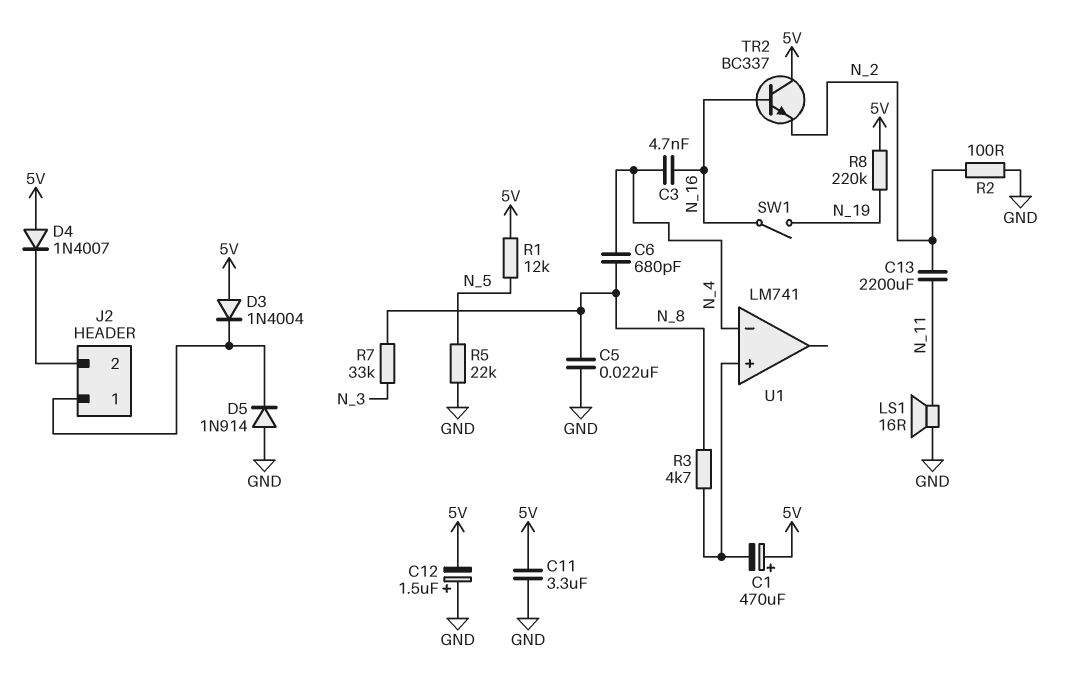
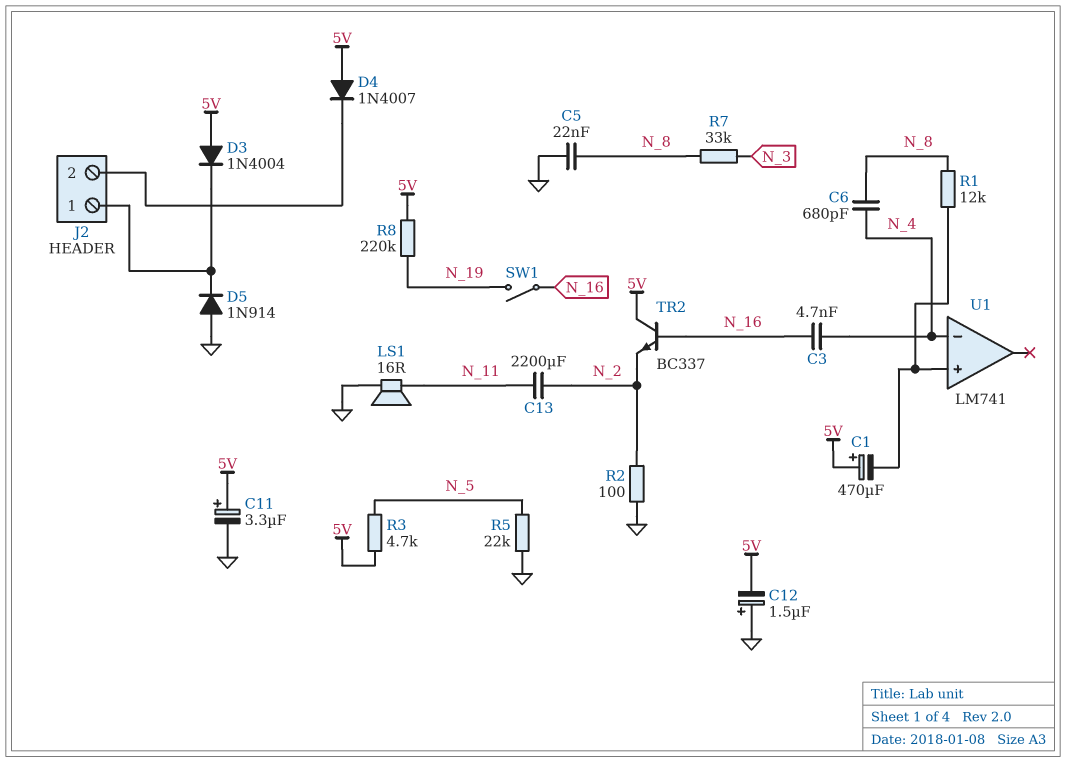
C11: 3.3uF (5V, GND) -> 3.3uF (plus 5V, minus GND)
R1: 12k (5V, N_5) -> 12k (N_8, U1/in+)
R3: 4.7k (N_8, U1/in+) -> 4.7k (5V, N_5)

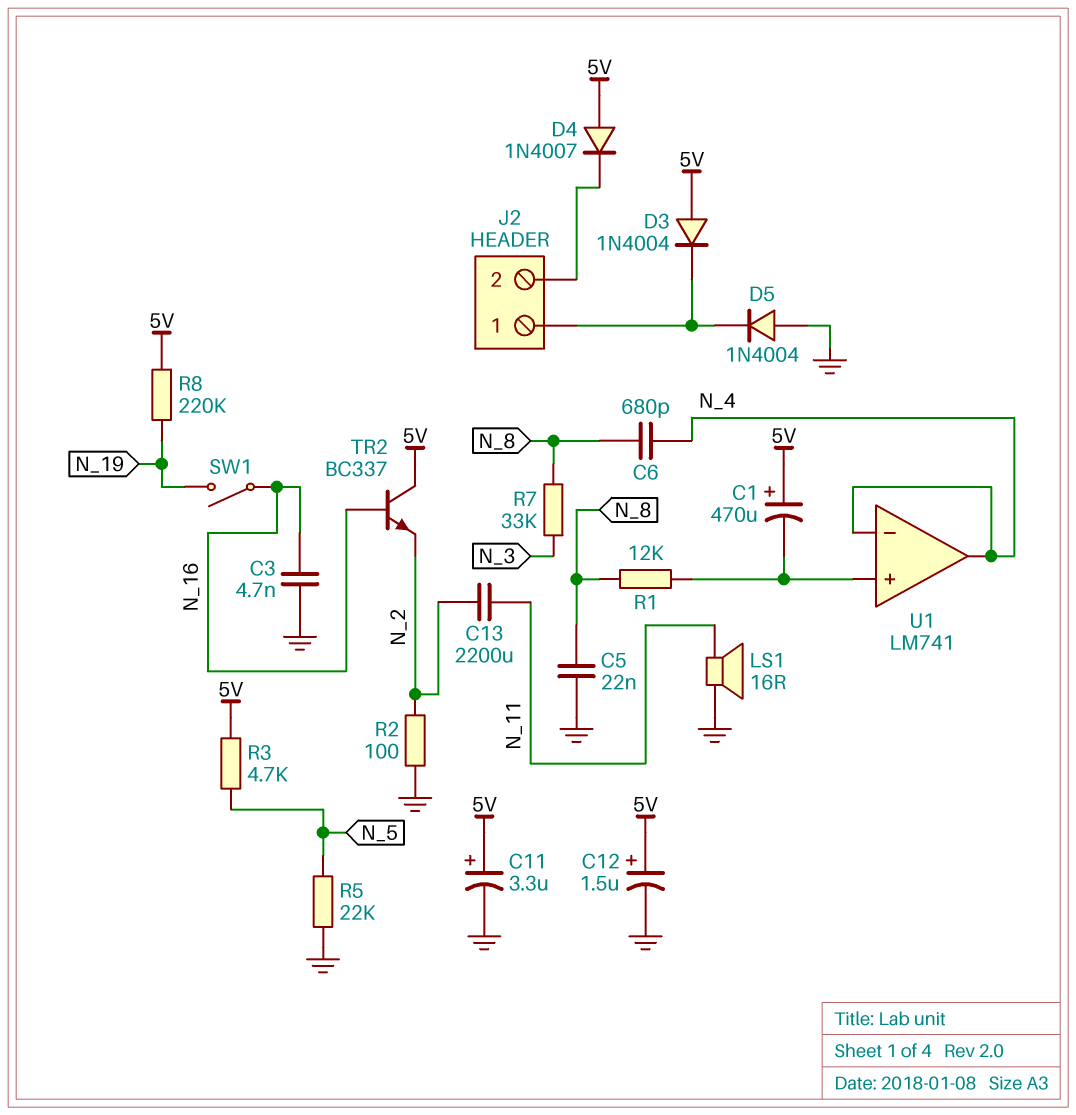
C3: 4.7nF (N_4, N_16) -> 4.7nF (GND, N_16)
C12: 1.5uF (plus GND, minus 5V) -> 1.5uF (plus 5V, minus GND)
D5: diode 1N914 (A GND, K J2/1) -> diode 1N4004 (A GND, K J2/1)
U1 pin out: none -> N_4

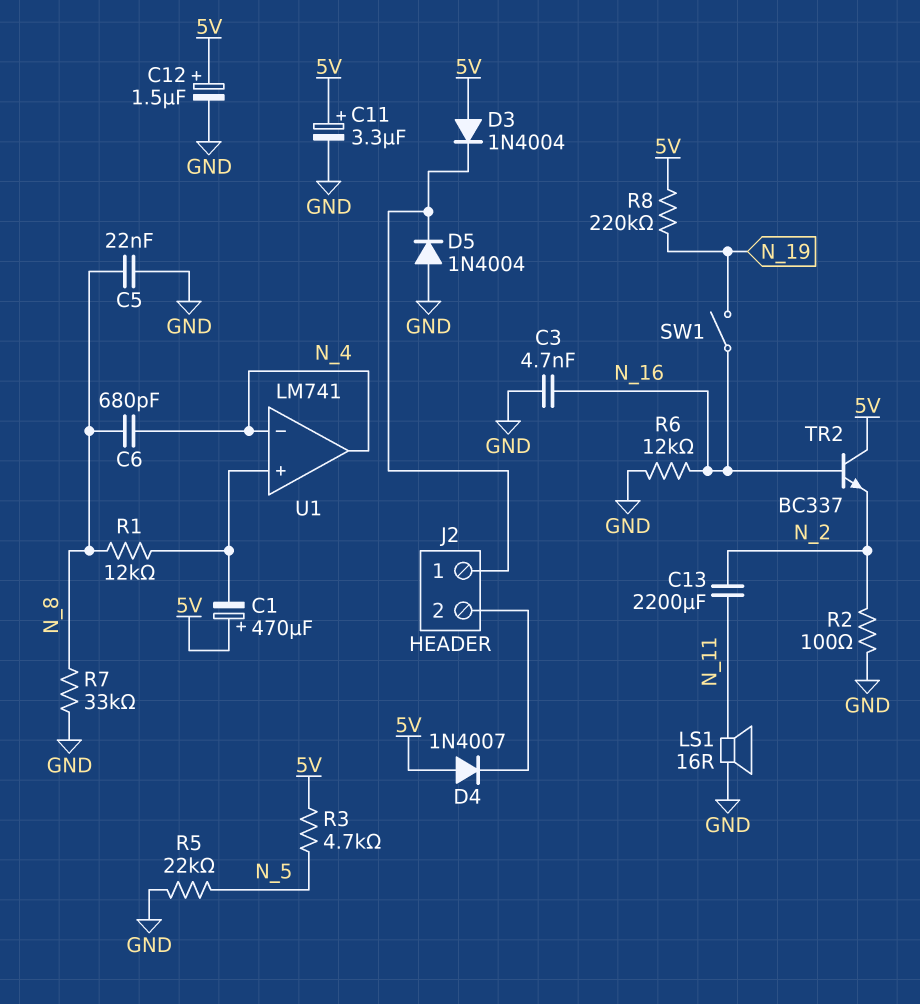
R6: none -> 12k (GND, N_16)
R7: 33k (N_3, N_8) -> 33k (GND, N_8)

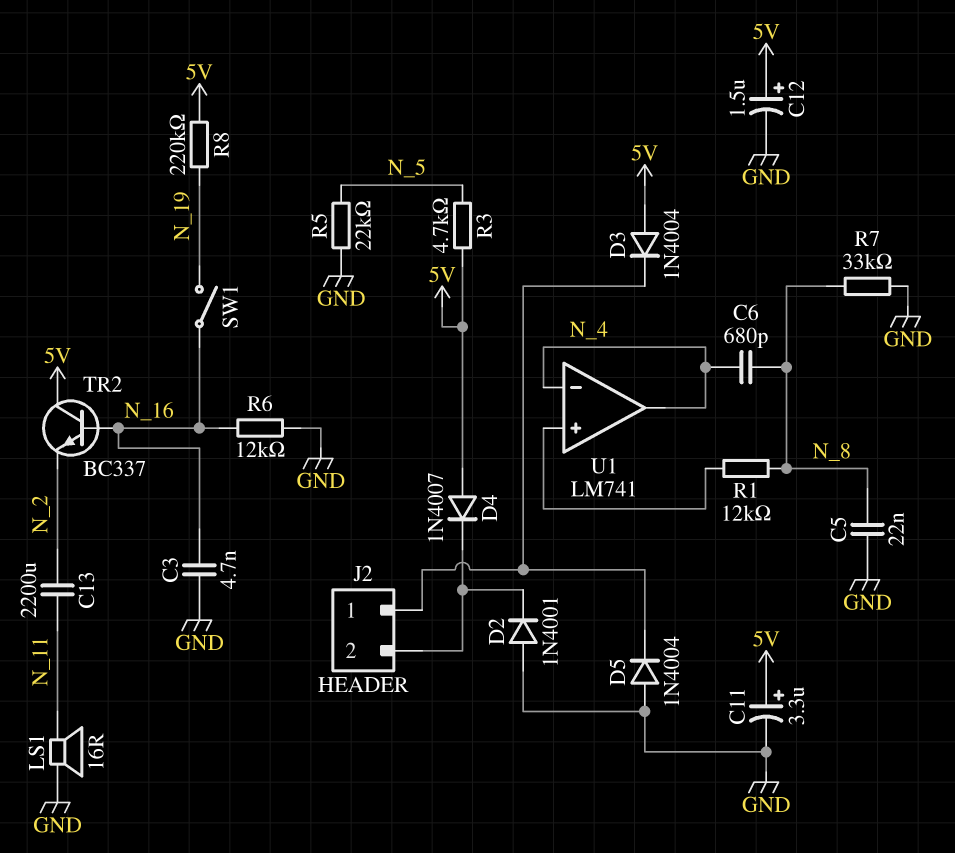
C1: 470uF (plus 5V, minus U1/in+) -> none
D2: none -> diode 1N4001 (A GND, K J2/2)
R2: 100 (GND, N_2) -> none

